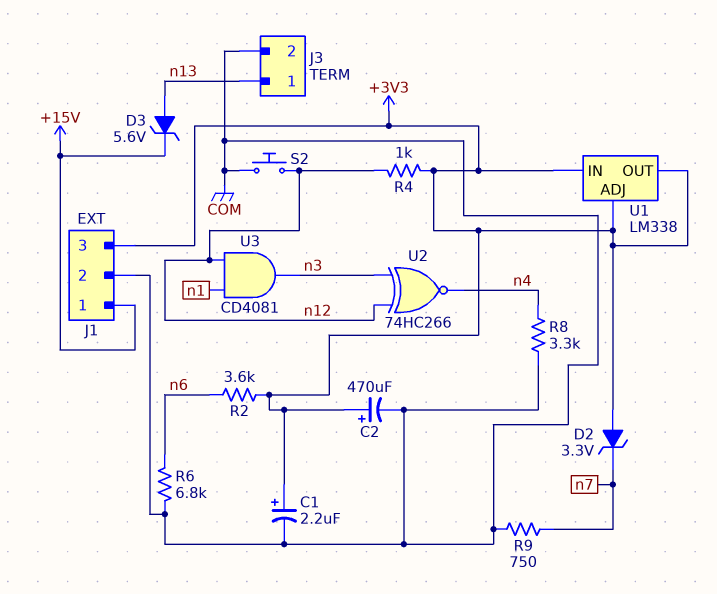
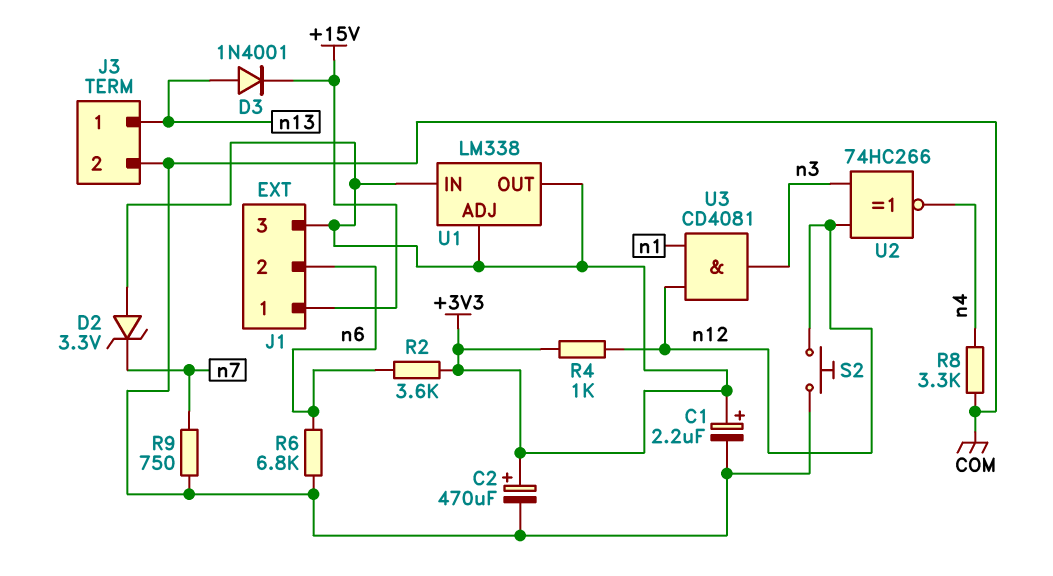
D3: zener 5.6V (A n13, K +15V) -> diode 1N4001 (A n13, K +15V)
J1 pin 2: COM -> n6

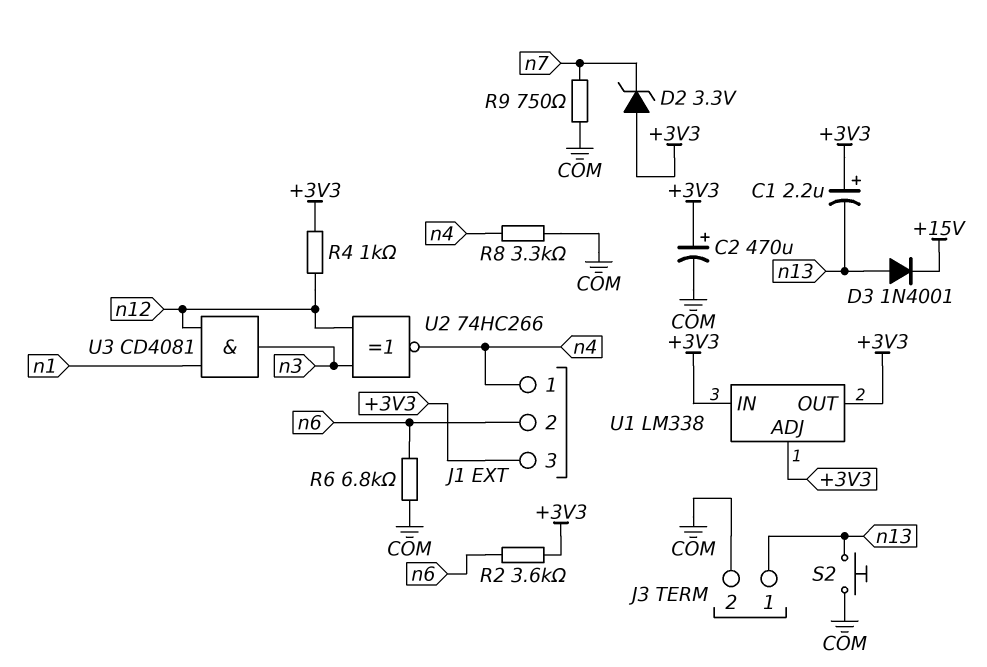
C1: 2.2uF (plus +3V3, minus COM) -> 2.2uF (plus +3V3, minus n13)
J1 pin 1: +15V -> n4
S2: button (COM, n12) -> button (COM, n13)

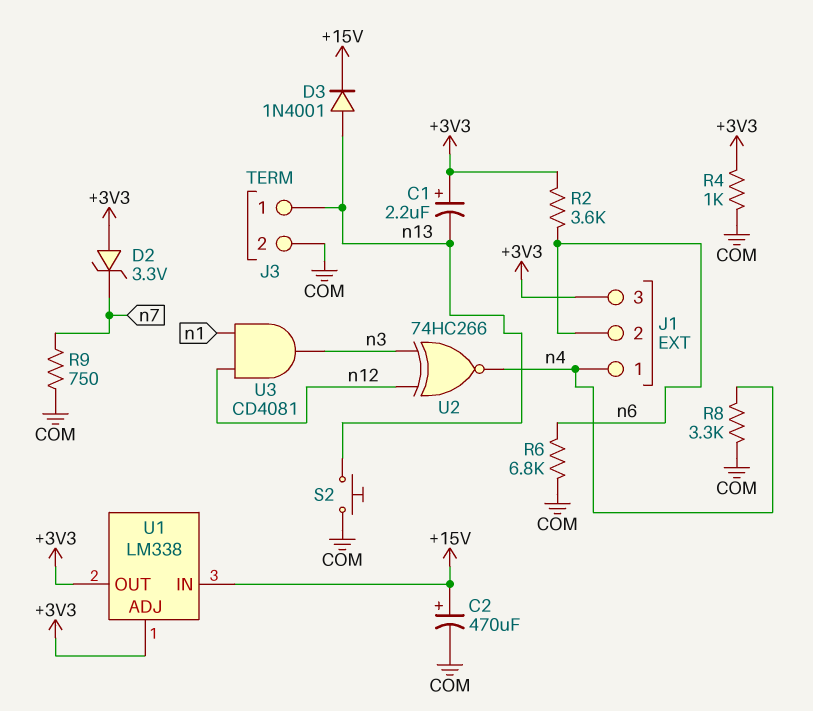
C2: 470uF (plus +3V3, minus COM) -> 470uF (plus +15V, minus COM)
R4: 1k (+3V3, n12) -> 1k (+3V3, COM)
U1 pin IN: +3V3 -> +15V

